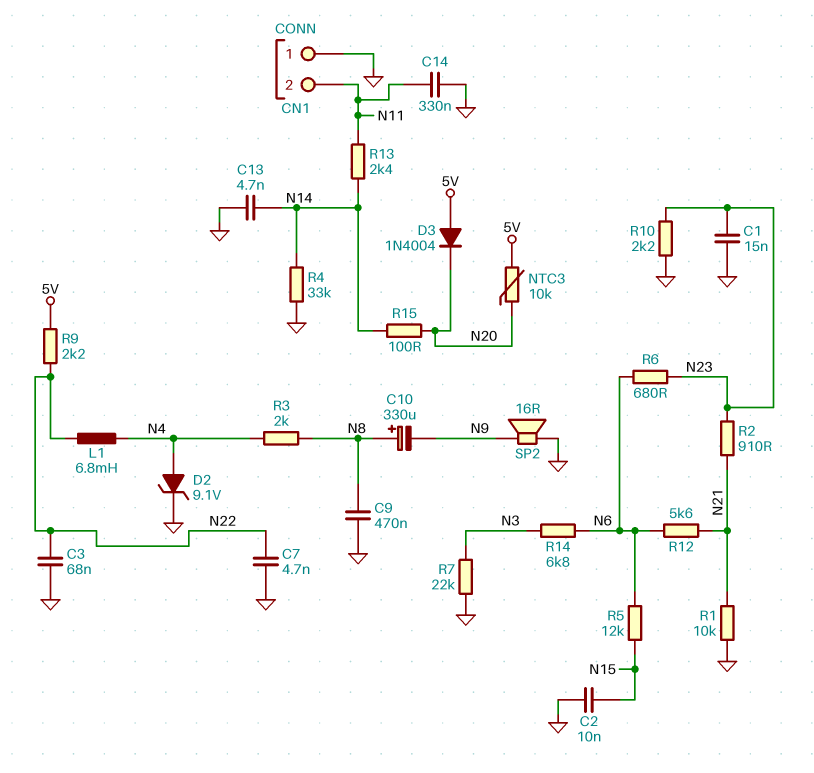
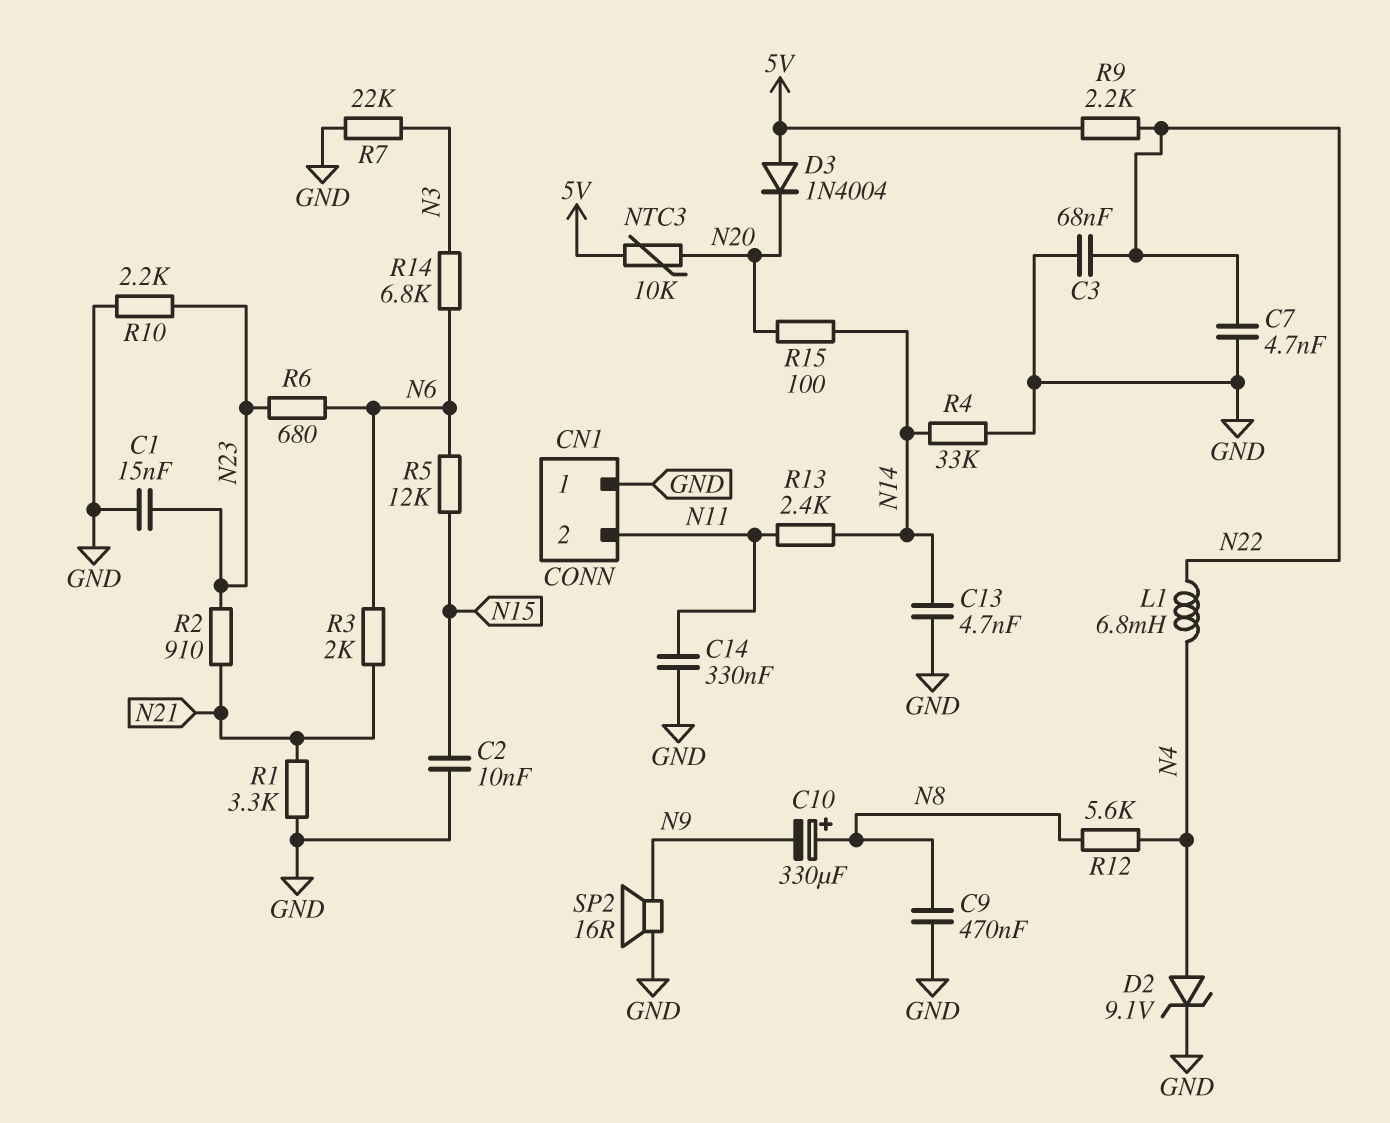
R1: 10k (GND, N21) -> 3.3k (GND, N21)
R3: 2k (N4, N8) -> 2k (N6, N21)
R12: 5.6k (N6, N21) -> 5.6k (N4, N8)

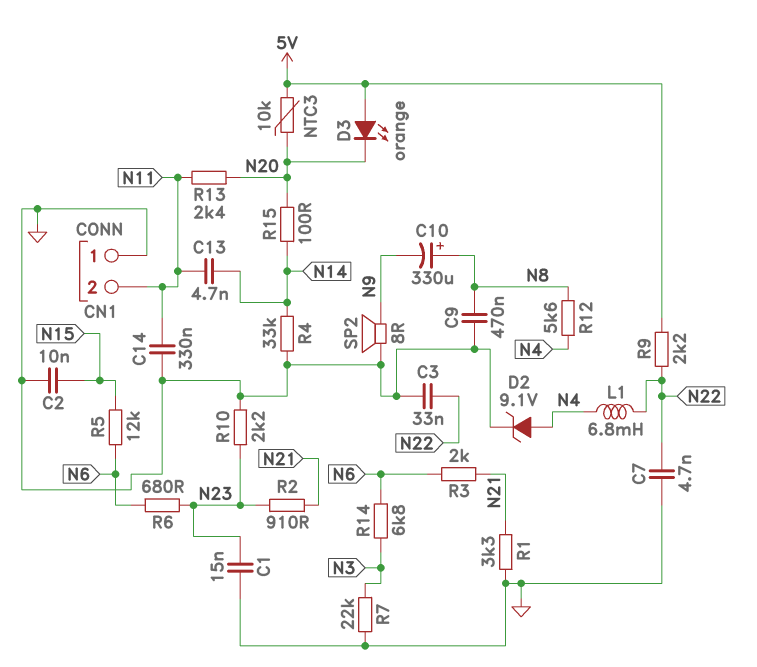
C3: 68nF (GND, N22) -> 33nF (GND, N22)
C13: 4.7nF (GND, N14) -> 4.7nF (N11, N14)
D3: diode 1N4004 (A 5V, K N20) -> LED orange (A 5V, K N20)
R13: 2.4k (N11, N14) -> 2.4k (N11, N20)
SP2: speaker 16R (GND, N9) -> speaker 8R (GND, N9)

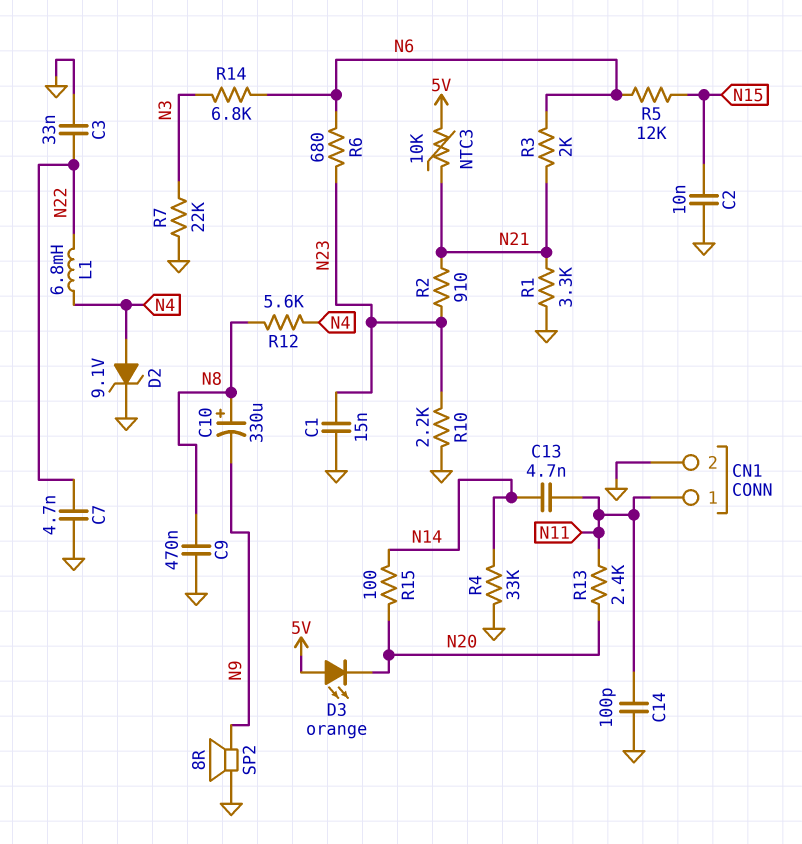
C14: 330nF (GND, N11) -> 100pF (GND, N11)
CN1 pin 1: GND -> N11
CN1 pin 2: N11 -> GND
NTC3: 10k (5V, N20) -> 10k (5V, N21)
R9: 2.2k (5V, N22) -> none

